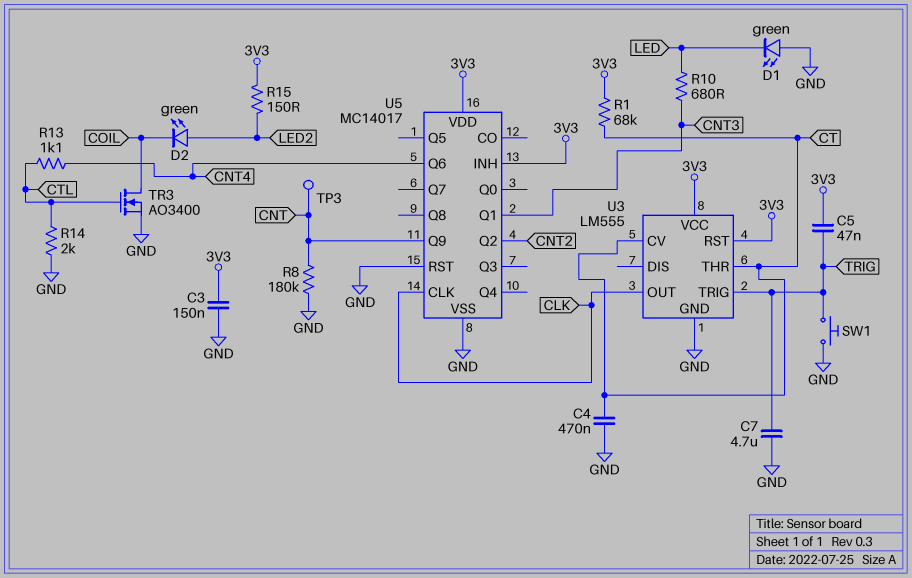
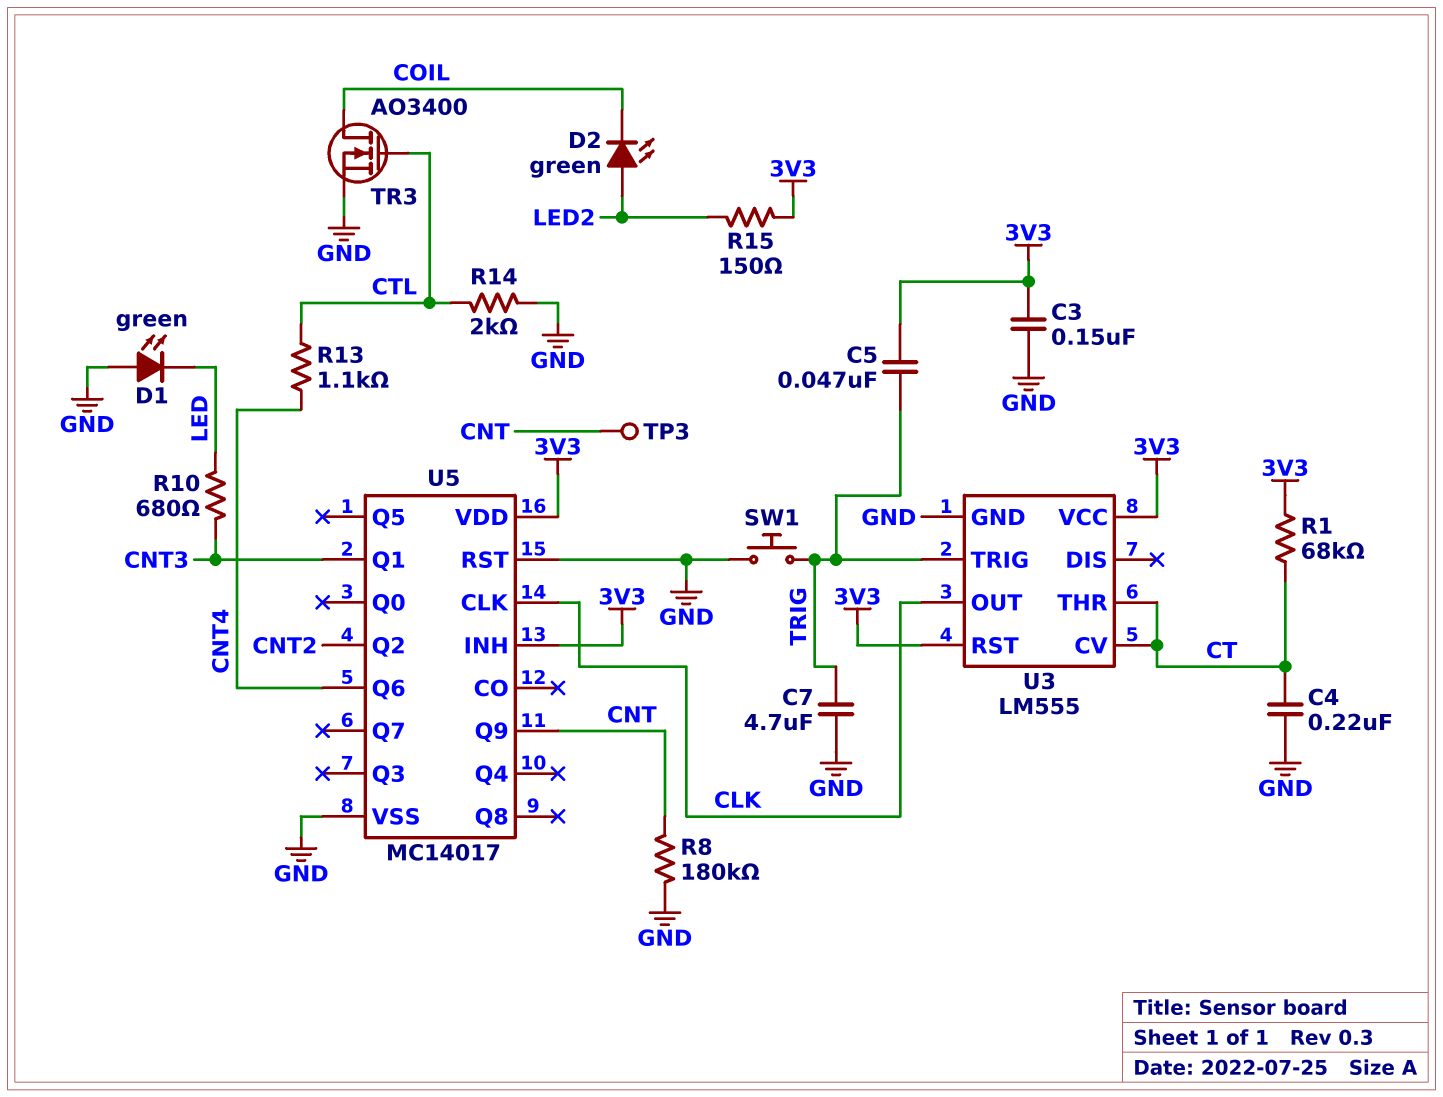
C4: 470nF (CT, GND) -> 220nF (CT, GND)

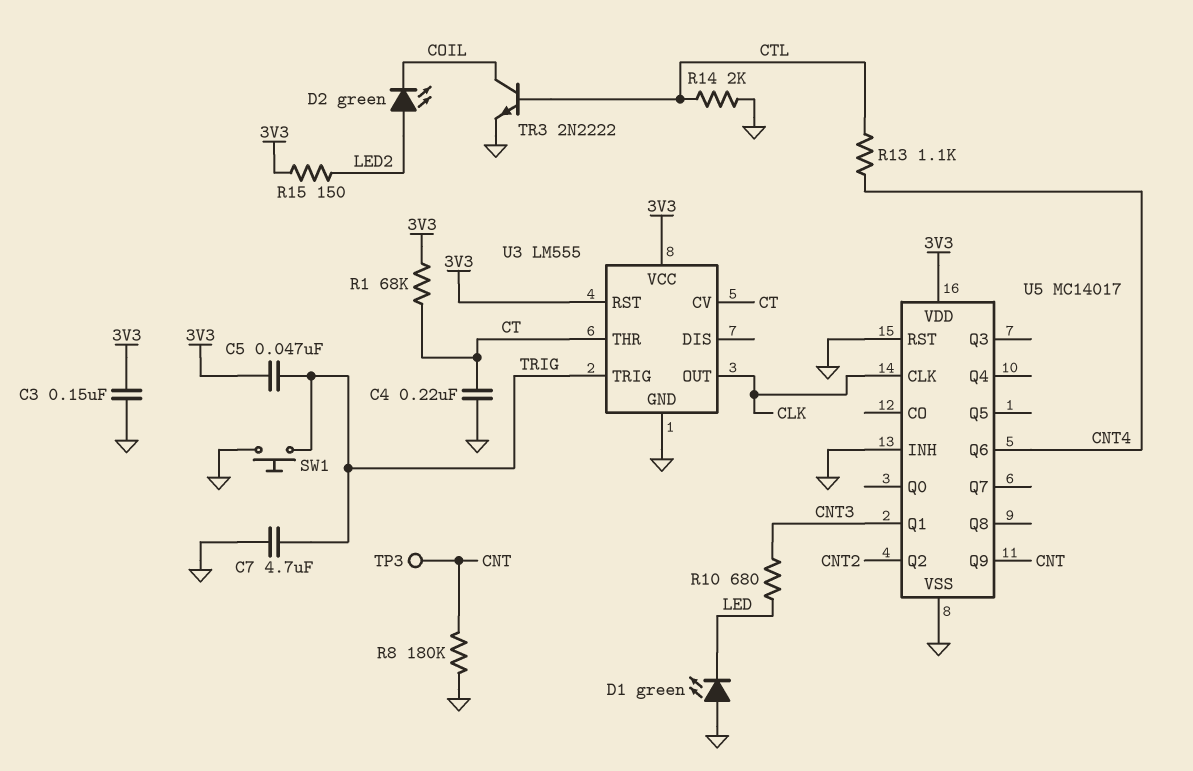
TR3: NMOS AO3400 (G CTL, D COIL, S GND) -> NPN 2N2222 (B CTL, C COIL, E GND)
U5 pin INH: 3V3 -> GND

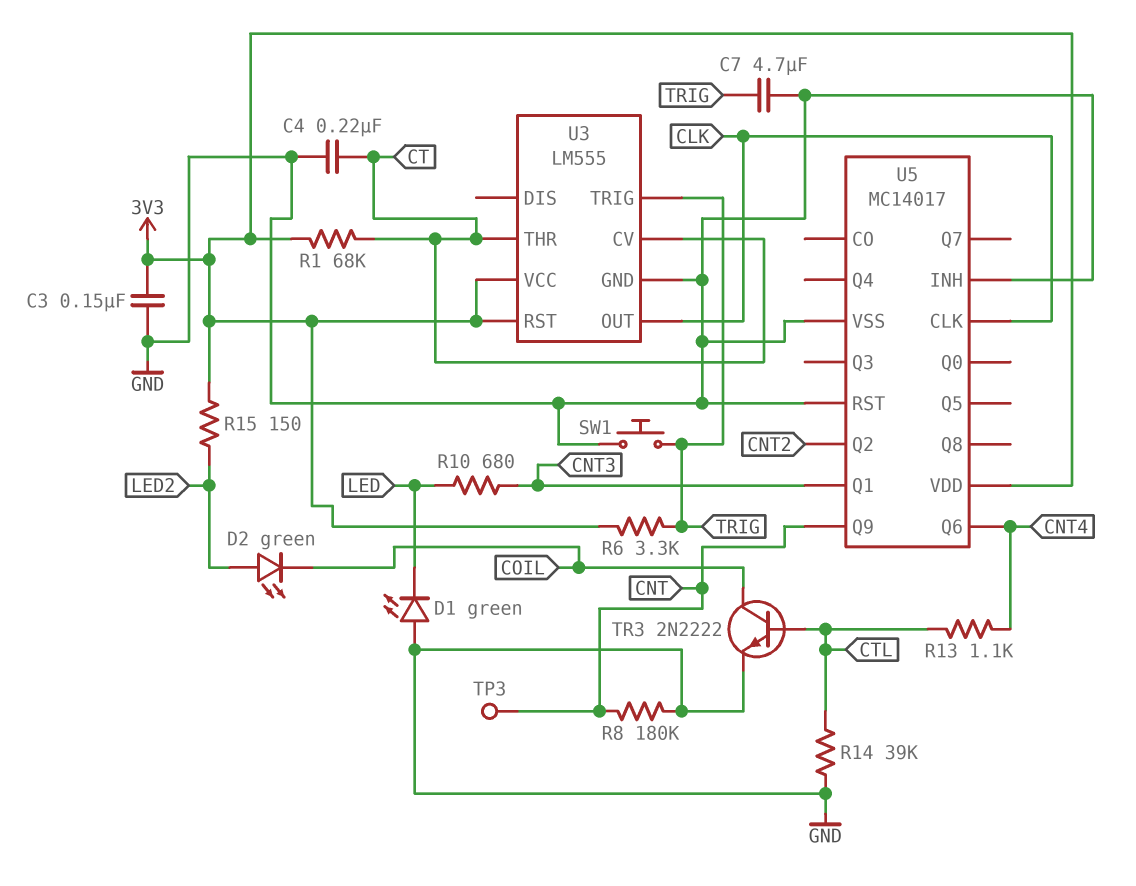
C5: 47nF (3V3, TRIG) -> none
R6: none -> 3.3k (3V3, TRIG)
R14: 2k (CTL, GND) -> 39k (CTL, GND)

